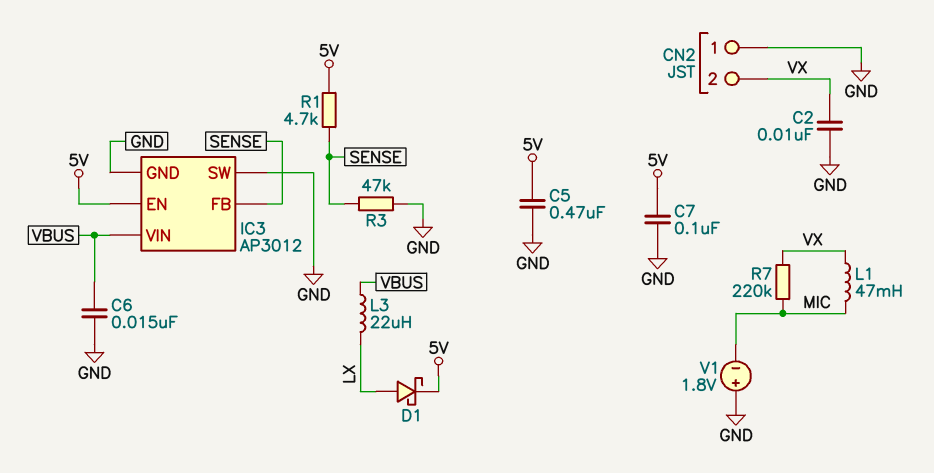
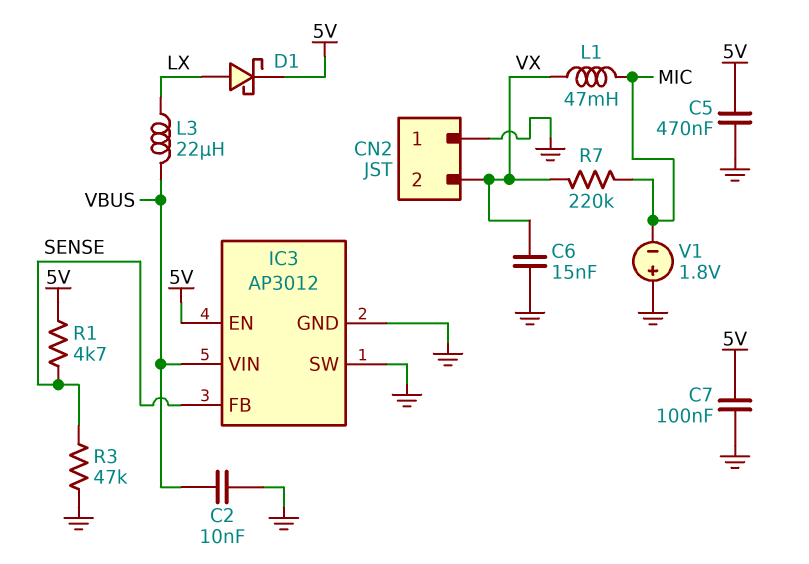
C2: 10nF (GND, VX) -> 10nF (GND, VBUS)
C6: 15nF (GND, VBUS) -> 15nF (GND, VX)

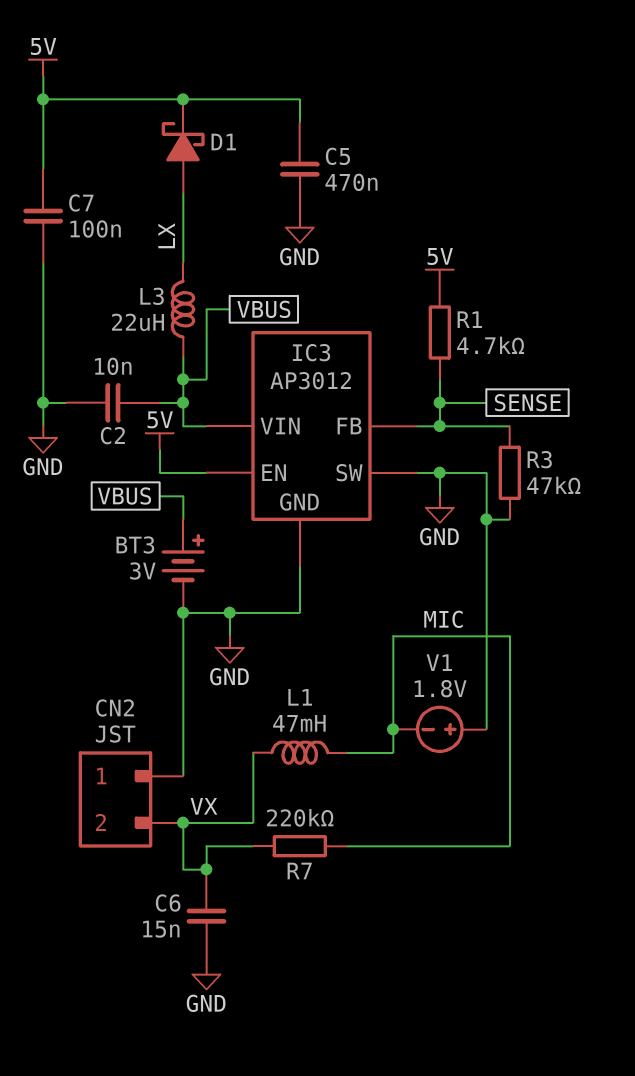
BT3: none -> 3V (plus VBUS, minus GND)

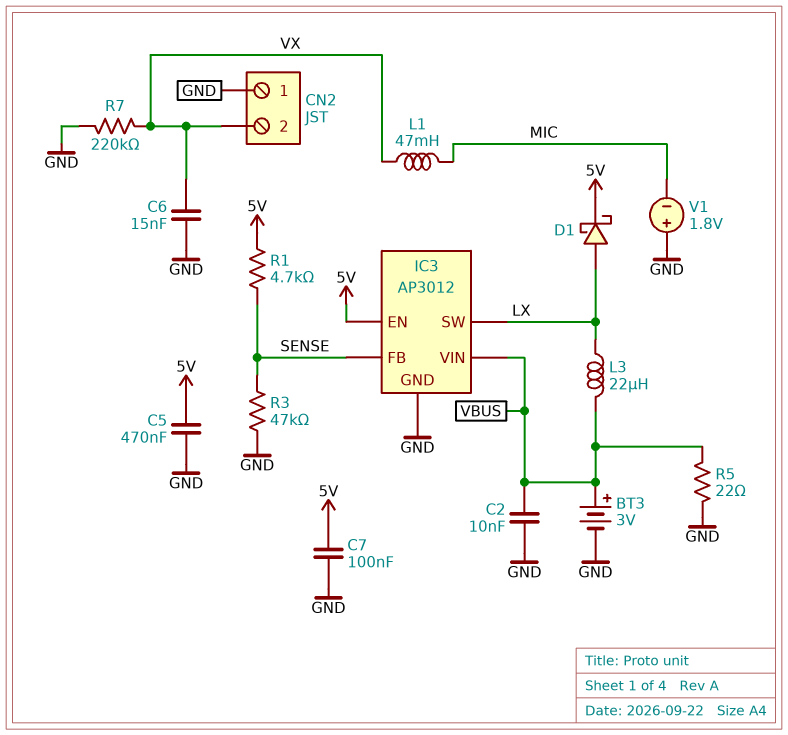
IC3 pin SW: GND -> LX
R5: none -> 22 (GND, VBUS)
R7: 220k (MIC, VX) -> 220k (GND, VX)

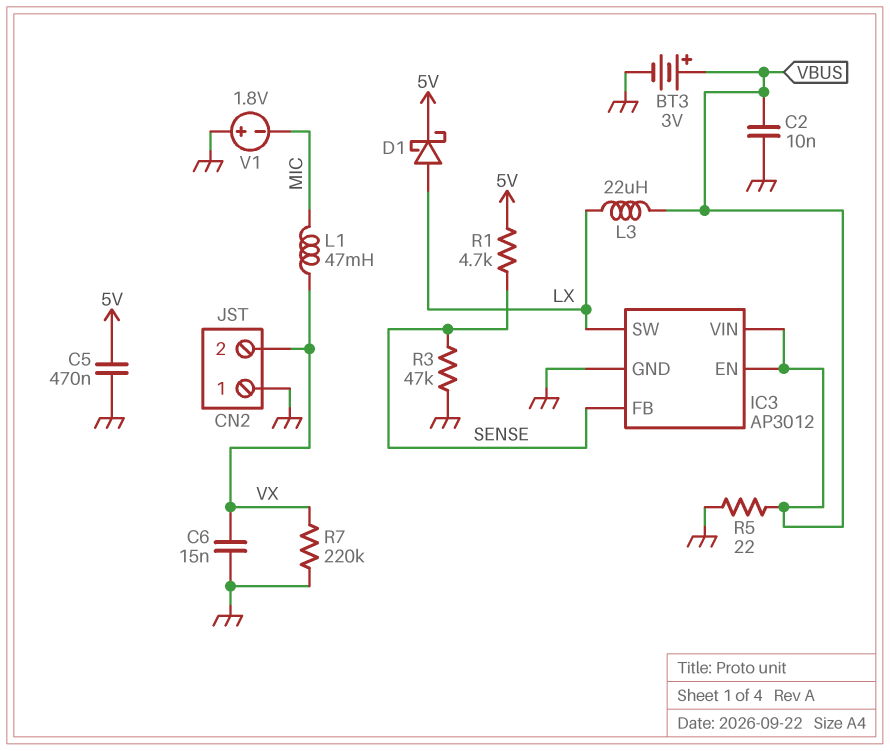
C7: 100nF (5V, GND) -> none
IC3 pin EN: 5V -> VBUS

